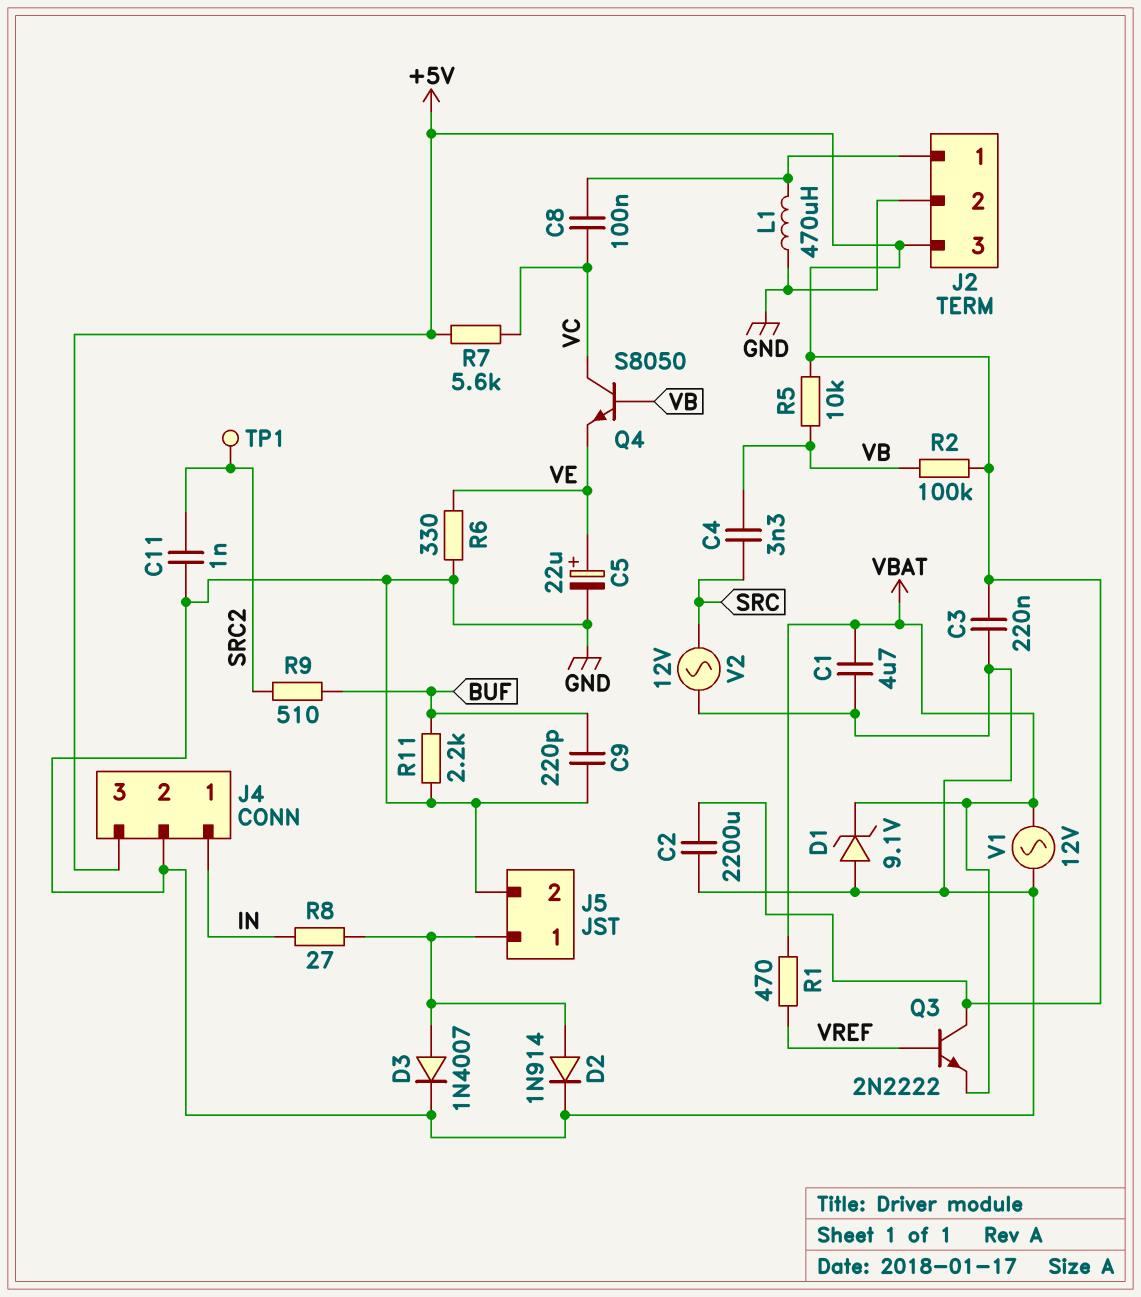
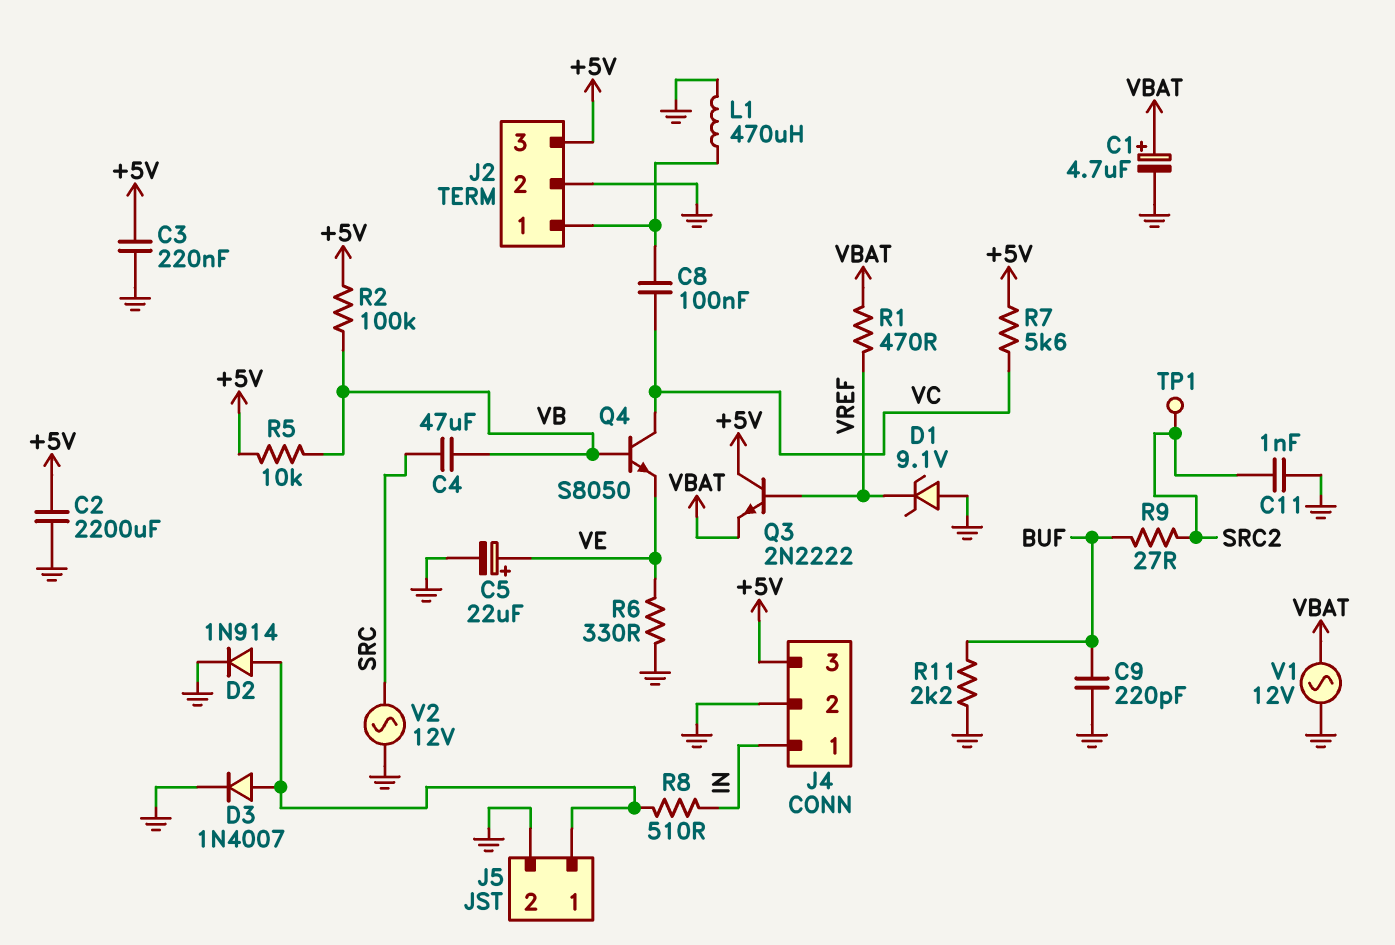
C1: 4.7uF (GND, VBAT) -> 4.7uF (plus VBAT, minus GND)
C4: 3.3nF (SRC, VB) -> 47uF (SRC, VB)
D1: zener 9.1V (A GND, K VBAT) -> zener 9.1V (A GND, K VREF)
R8: 27 (IN, J5/1) -> 510 (IN, J5/1)
R9: 510 (BUF, SRC2) -> 27 (BUF, SRC2)

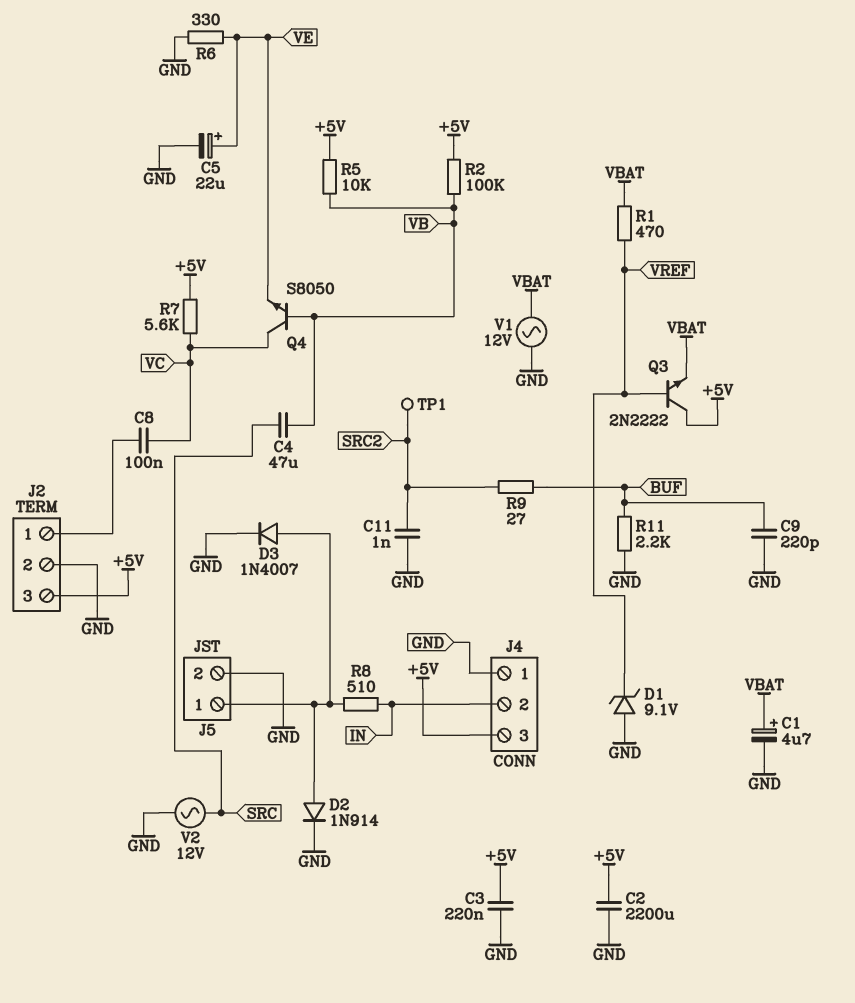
J4 pin 1: IN -> GND
J4 pin 2: GND -> IN
L1: 470uH (GND, J2/1) -> none

